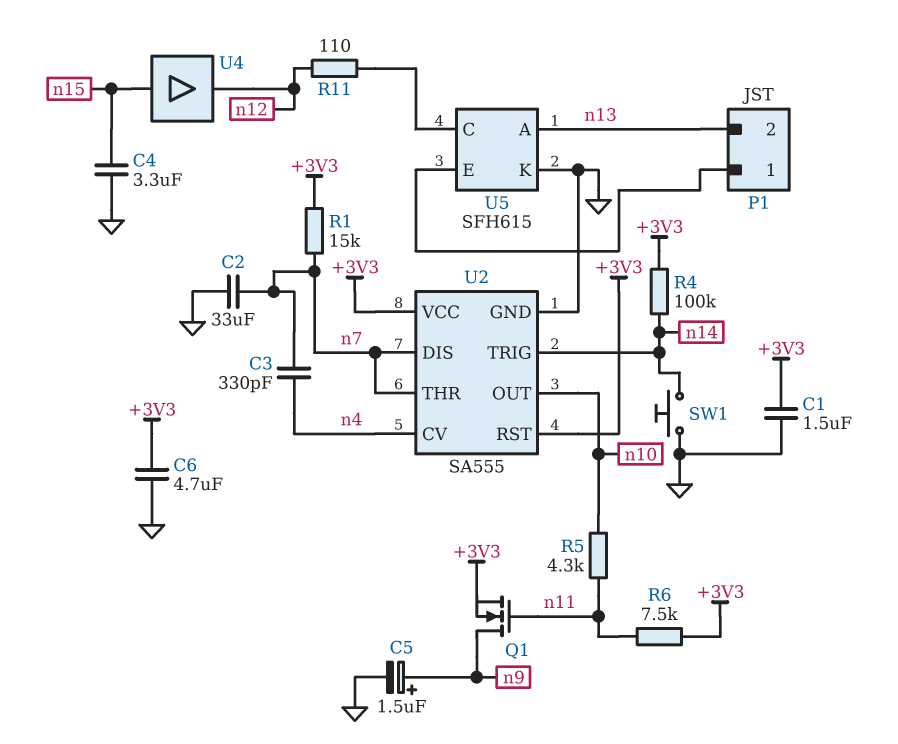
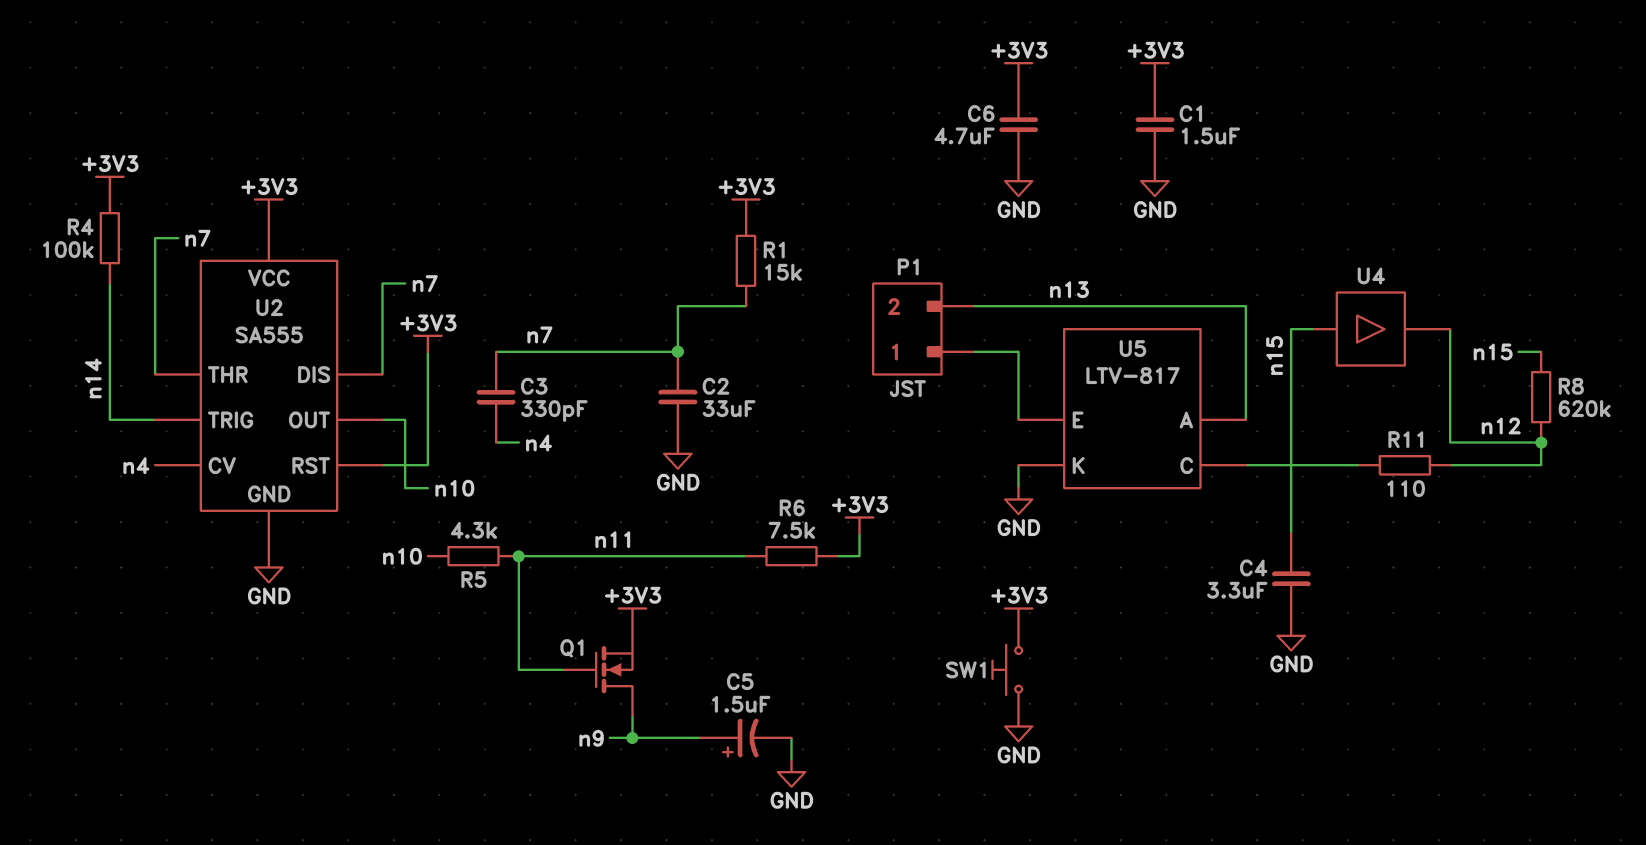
R8: none -> 620k (n12, n15)
SW1: button (GND, n14) -> button (+3V3, GND)
U5: SFH615 -> LTV-817

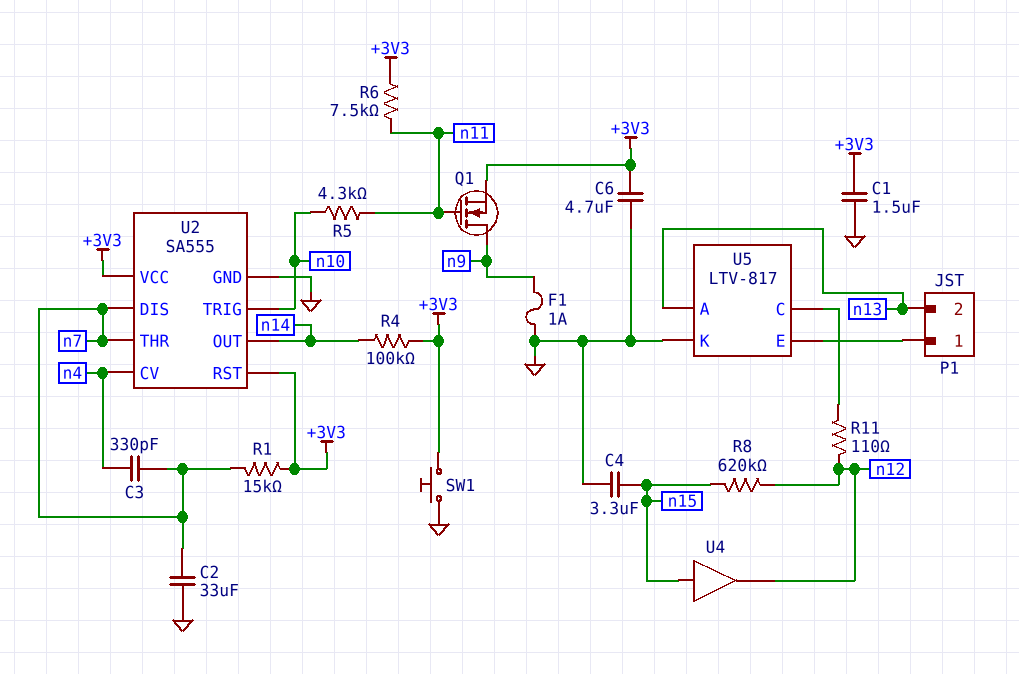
C5: 1.5uF (plus n9, minus GND) -> none
F1: none -> 1A (GND, n9)
U2 pin OUT: n10 -> n14
U2 pin TRIG: n14 -> n10

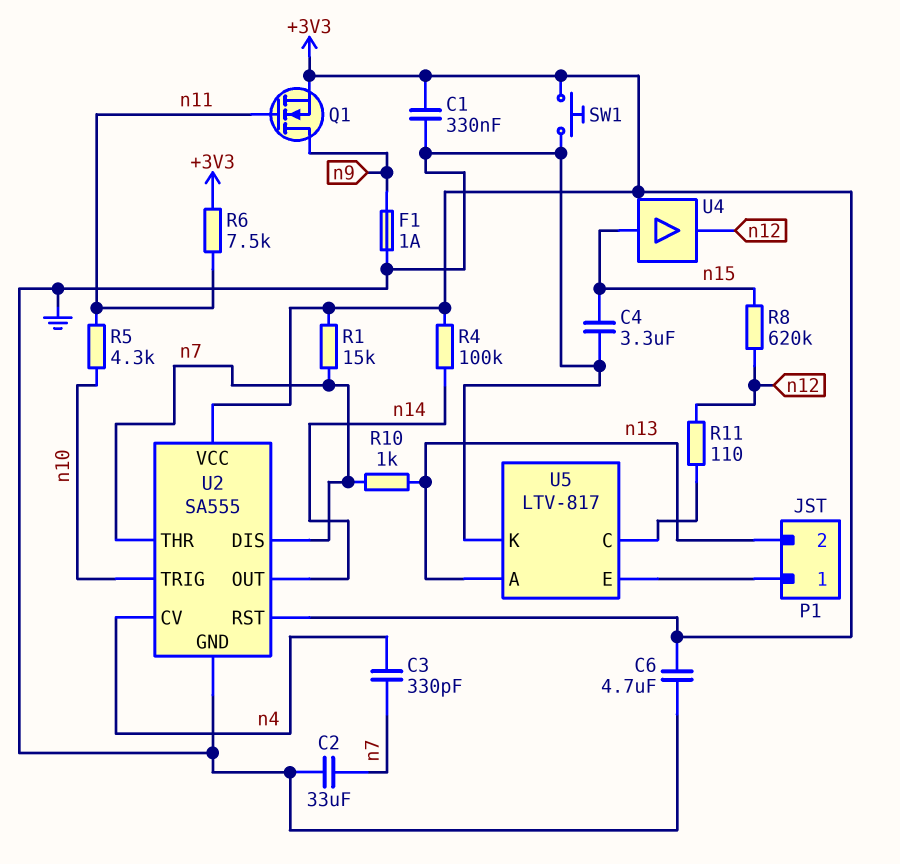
C1: 1.5uF (+3V3, GND) -> 330nF (+3V3, GND)
R10: none -> 1k (n7, n13)

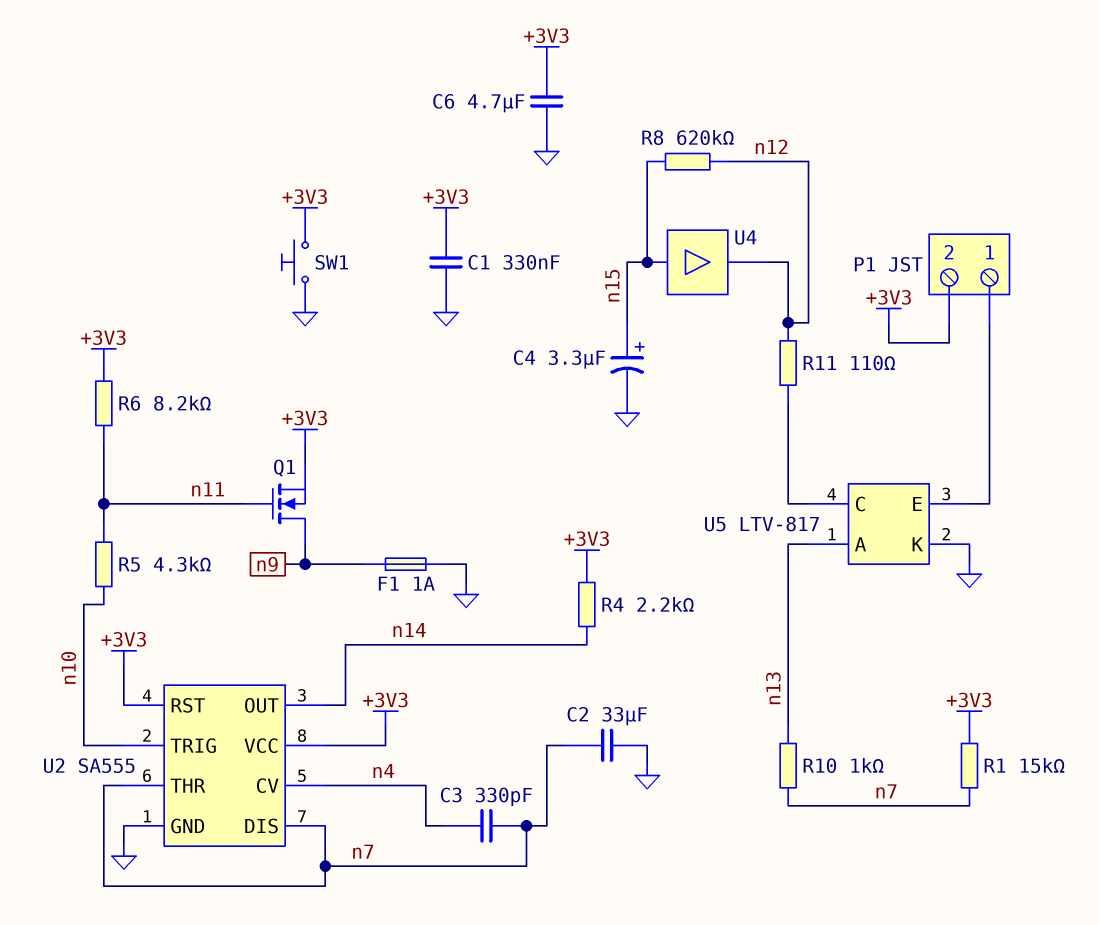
C4: 3.3uF (GND, n15) -> 3.3uF (plus n15, minus GND)
P1 pin 2: n13 -> +3V3
R4: 100k (+3V3, n14) -> 2.2k (+3V3, n14)
R6: 7.5k (+3V3, n11) -> 8.2k (+3V3, n11)

